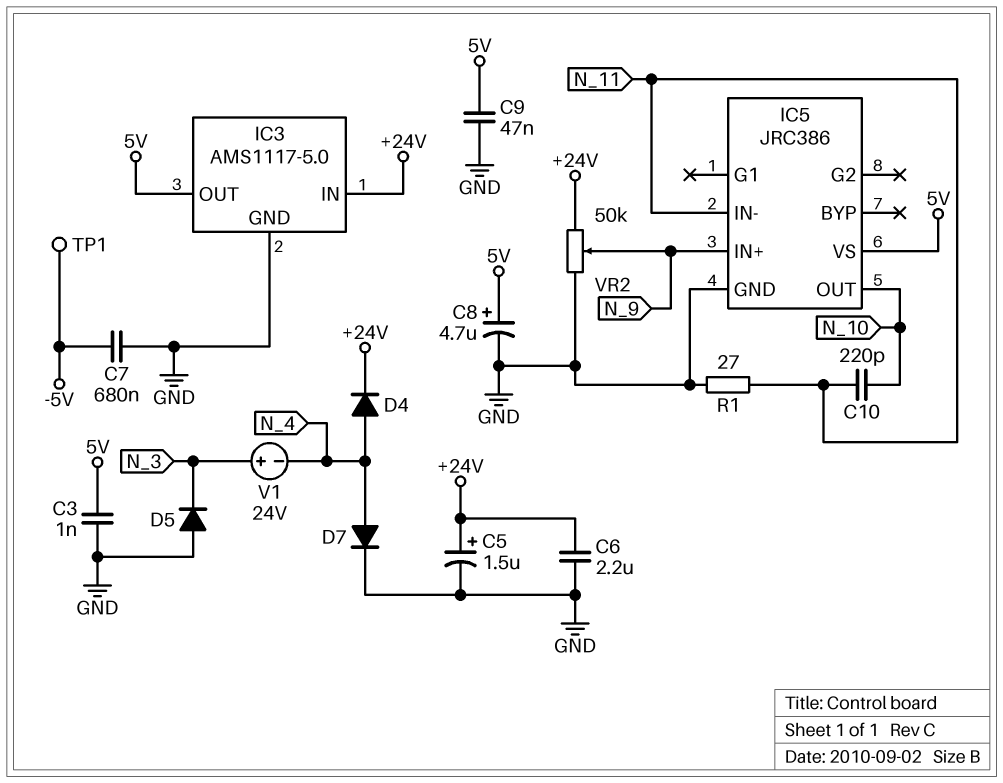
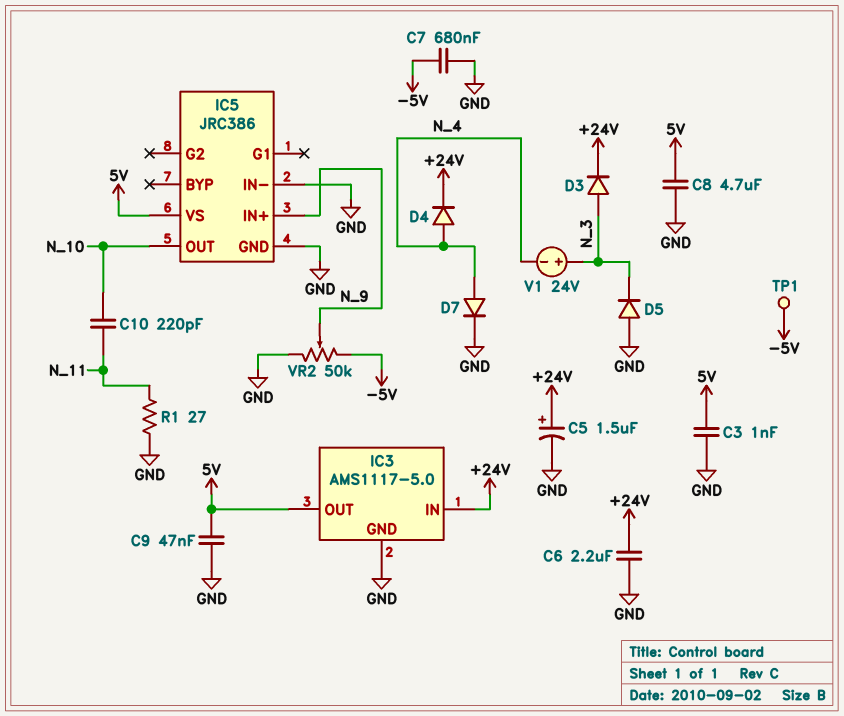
C8: 4.7uF (plus 5V, minus GND) -> 4.7uF (5V, GND)
D3: none -> diode (A N_3, K +24V)
IC5 pin IN-: N_11 -> GND
VR2: 50k (+24V, GND, wiper N_9) -> 50k (-5V, GND, wiper N_9)

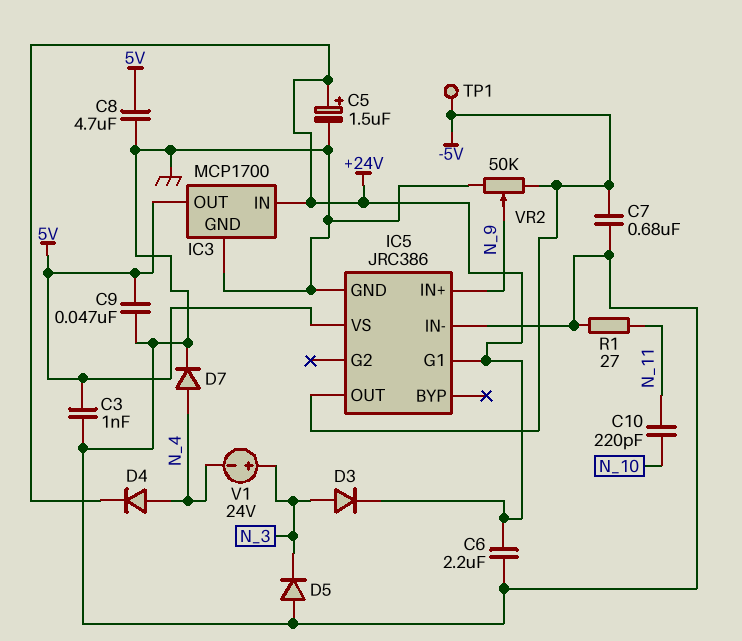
IC3: AMS1117-5.0 -> MCP1700
IC5 pin G1: none -> +24V
IC5 pin OUT: N_10 -> -5V

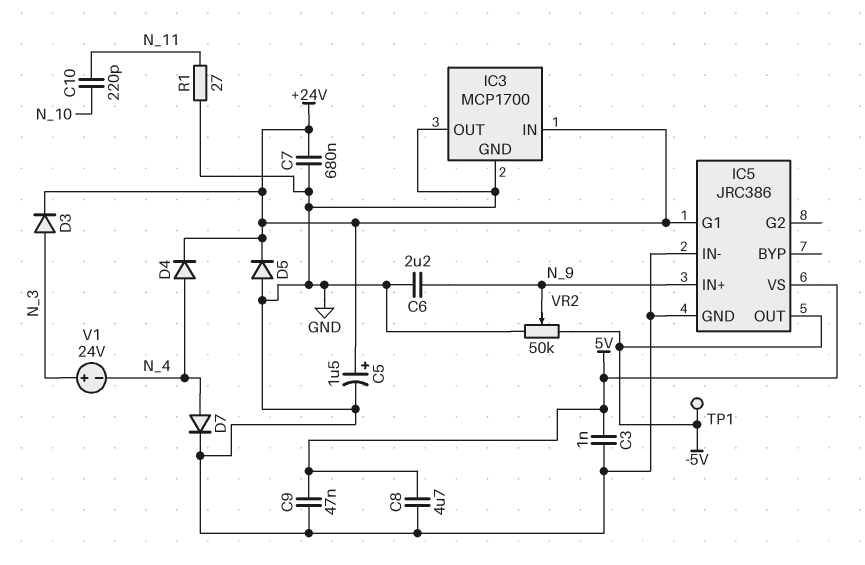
C6: 2.2uF (+24V, GND) -> 2.2uF (GND, N_9)
C7: 680nF (-5V, GND) -> 680nF (+24V, GND)
D5: diode (A GND, K N_3) -> diode (A GND, K +24V)
IC3 pin OUT: 5V -> GND

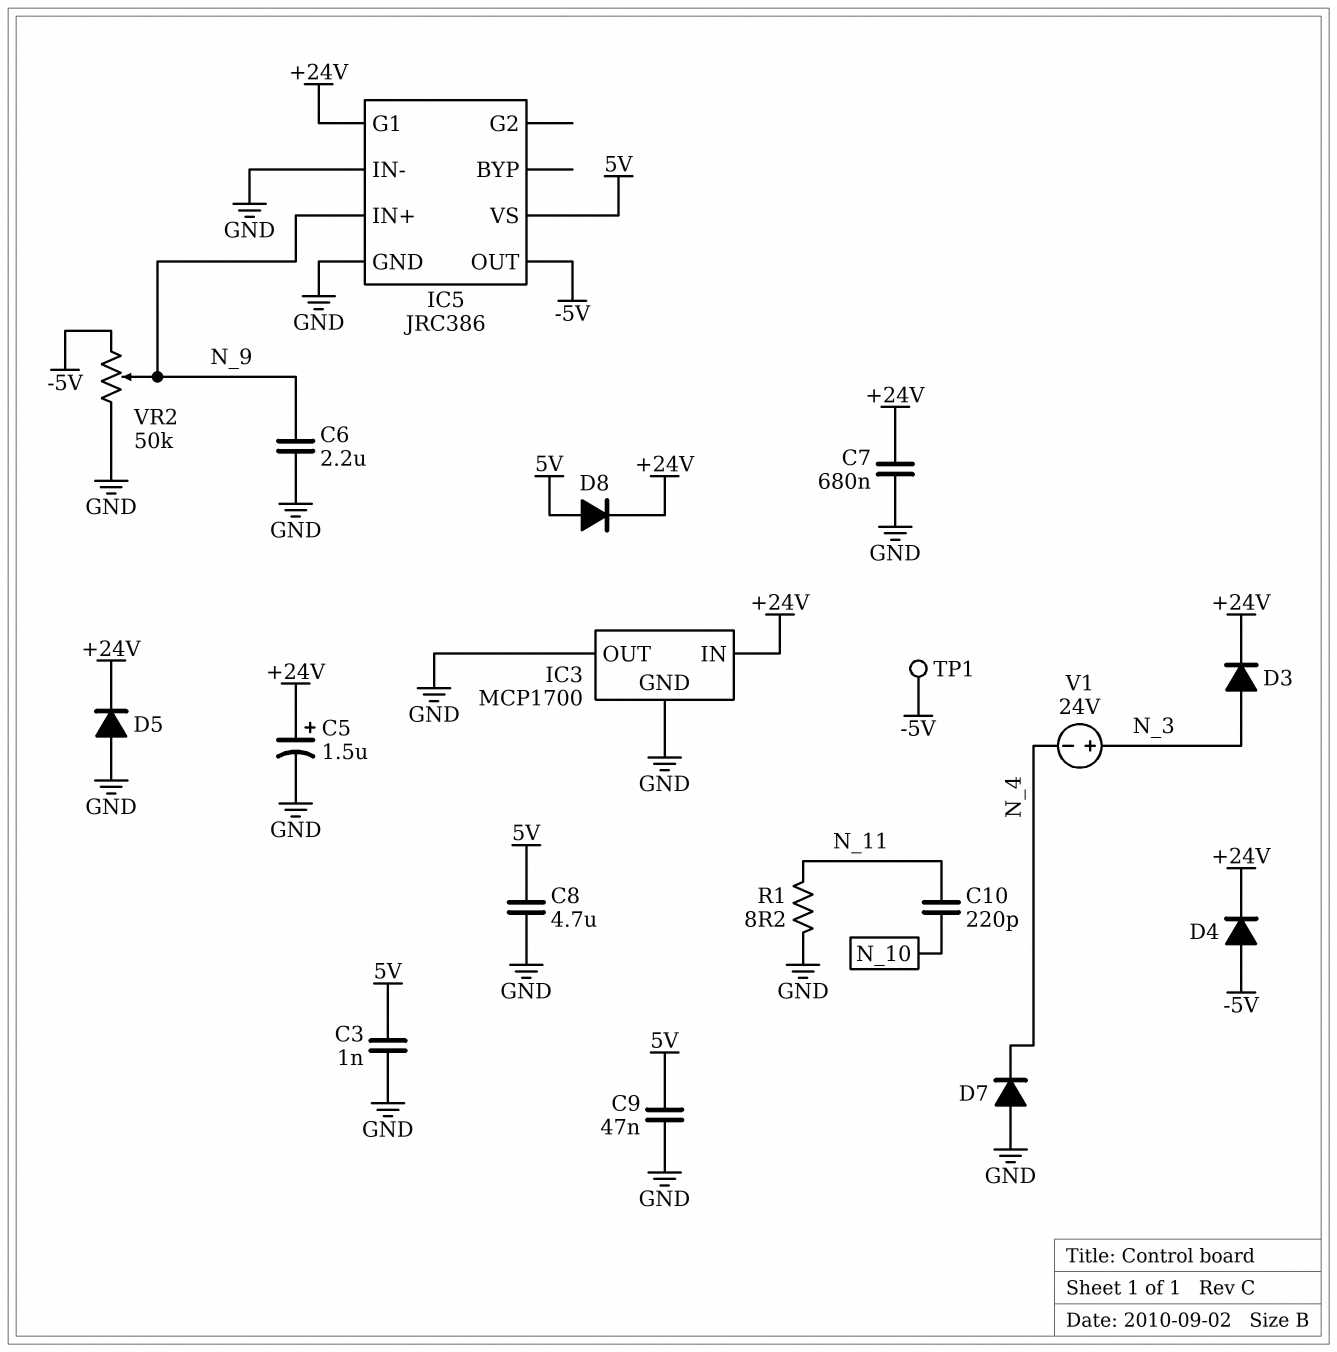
D4: diode (A N_4, K +24V) -> diode (A -5V, K +24V)
D7: diode (A N_4, K GND) -> diode (A GND, K N_4)
D8: none -> diode (A 5V, K +24V)
R1: 27 (GND, N_11) -> 8.2 (GND, N_11)

